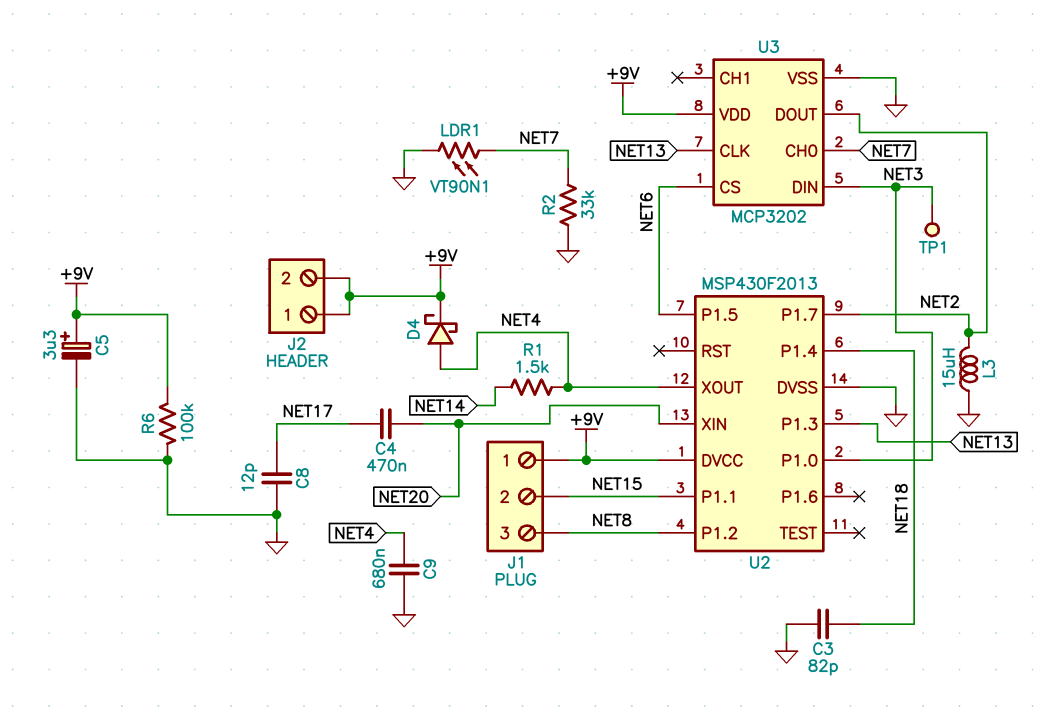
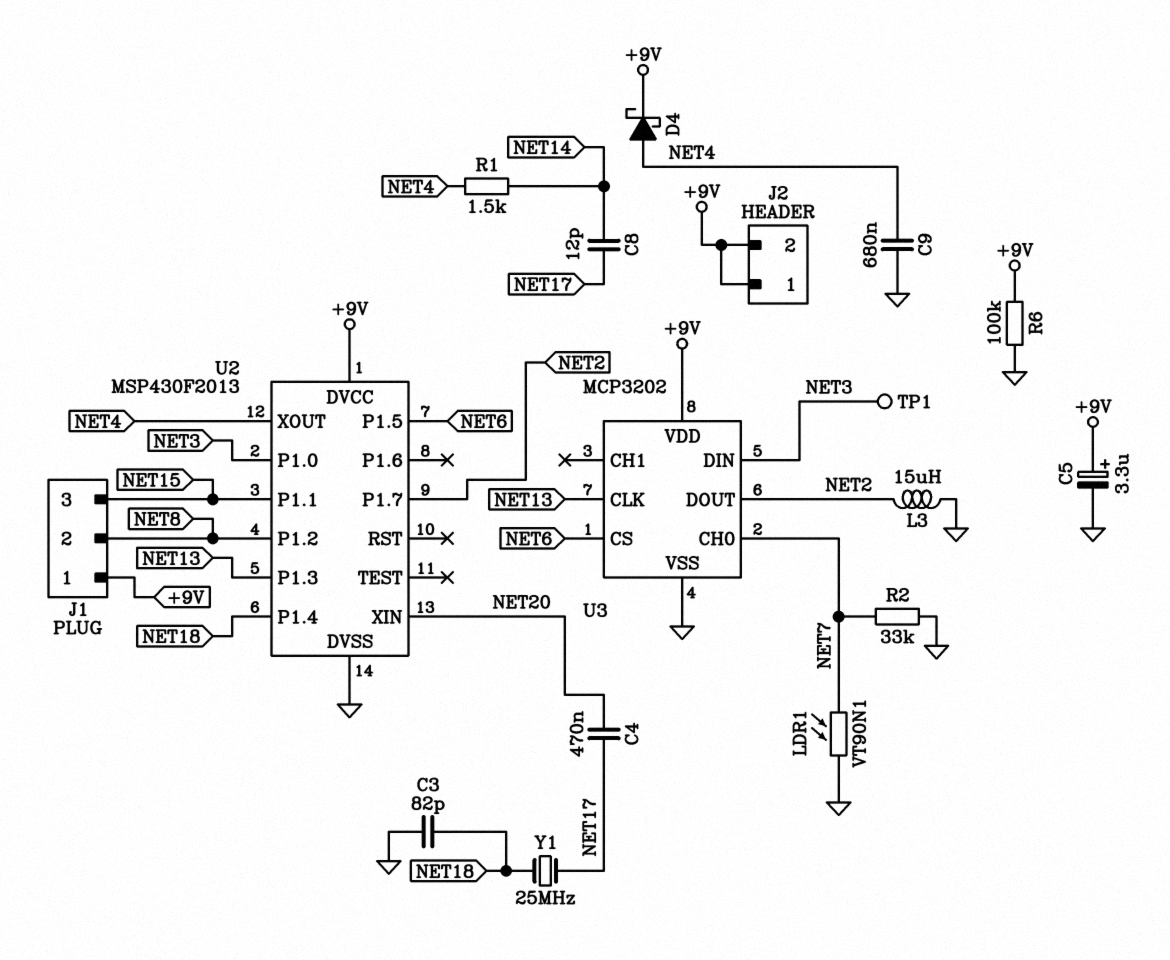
C8: 12pF (GND, NET17) -> 12pF (NET14, NET17)
J1 pin 2: NET15 -> NET8
J1 pin 3: NET8 -> NET15
Y1: none -> 25MHz (NET17, NET18)

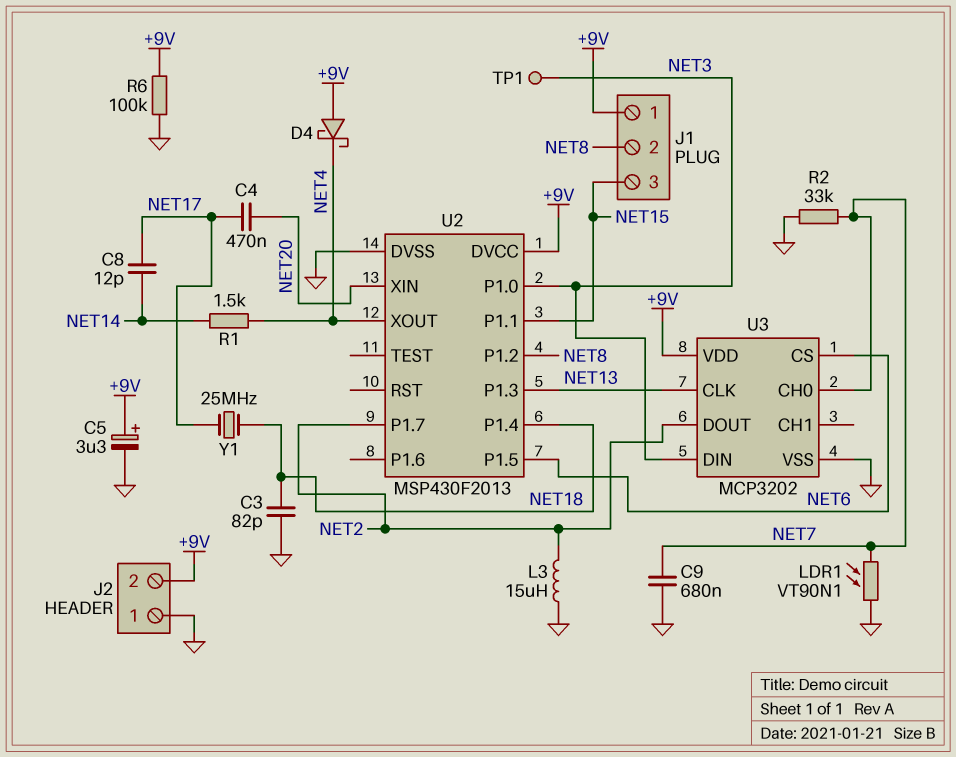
C9: 680nF (GND, NET4) -> 680nF (GND, NET7)
D4: schottky (A NET4, K +9V) -> schottky (A +9V, K NET4)
J2 pin 1: +9V -> GND

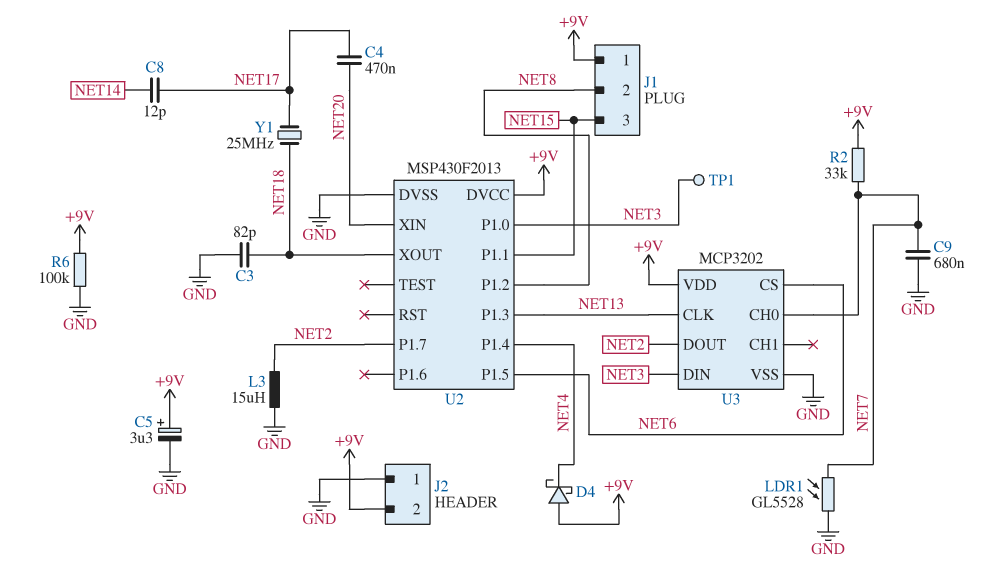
LDR1: VT90N1 (GND, NET7) -> GL5528 (GND, NET7)
R1: 1.5k (NET4, NET14) -> none
R2: 33k (GND, NET7) -> 33k (+9V, NET7)
U2 pin P1.4: NET18 -> NET4
U2 pin XOUT: NET4 -> NET18

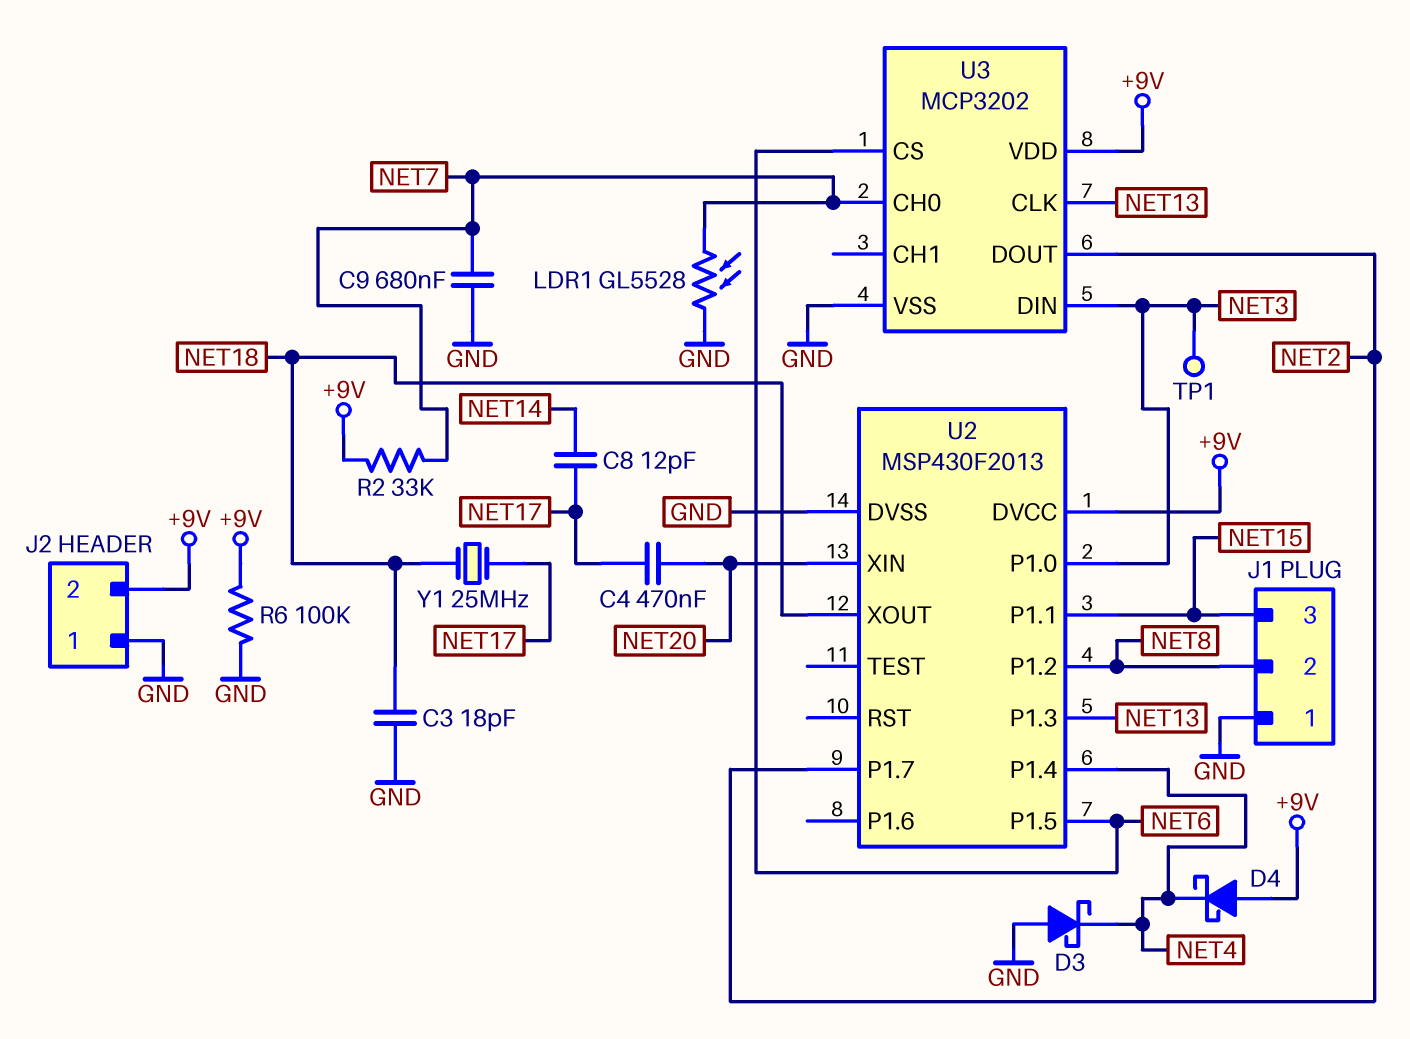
C3: 82pF (GND, NET18) -> 18pF (GND, NET18)
C5: 3.3uF (plus +9V, minus GND) -> none
D3: none -> schottky (A GND, K NET4)
J1 pin 1: +9V -> GND
L3: 15uH (GND, NET2) -> none

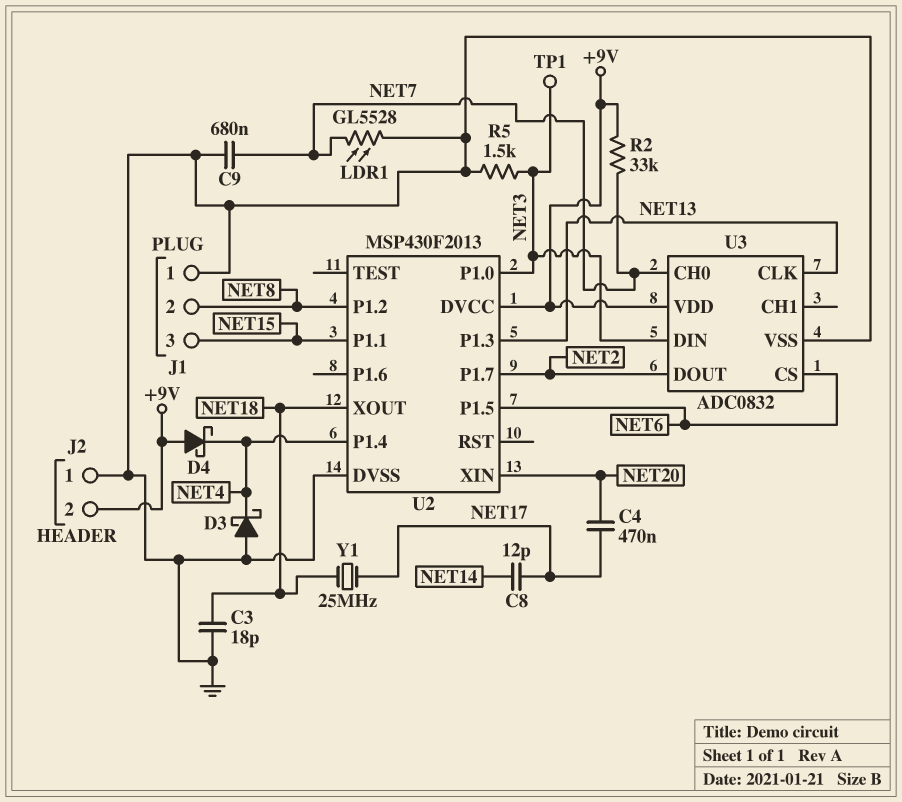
R5: none -> 1.5k (GND, NET3)
R6: 100k (+9V, GND) -> none
U3: MCP3202 -> ADC0832

